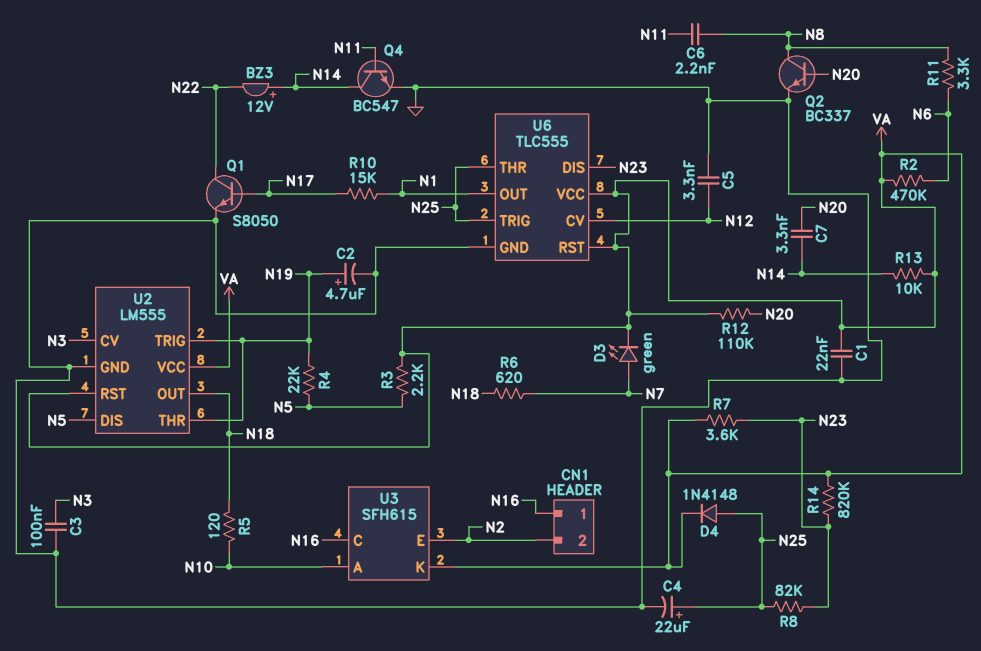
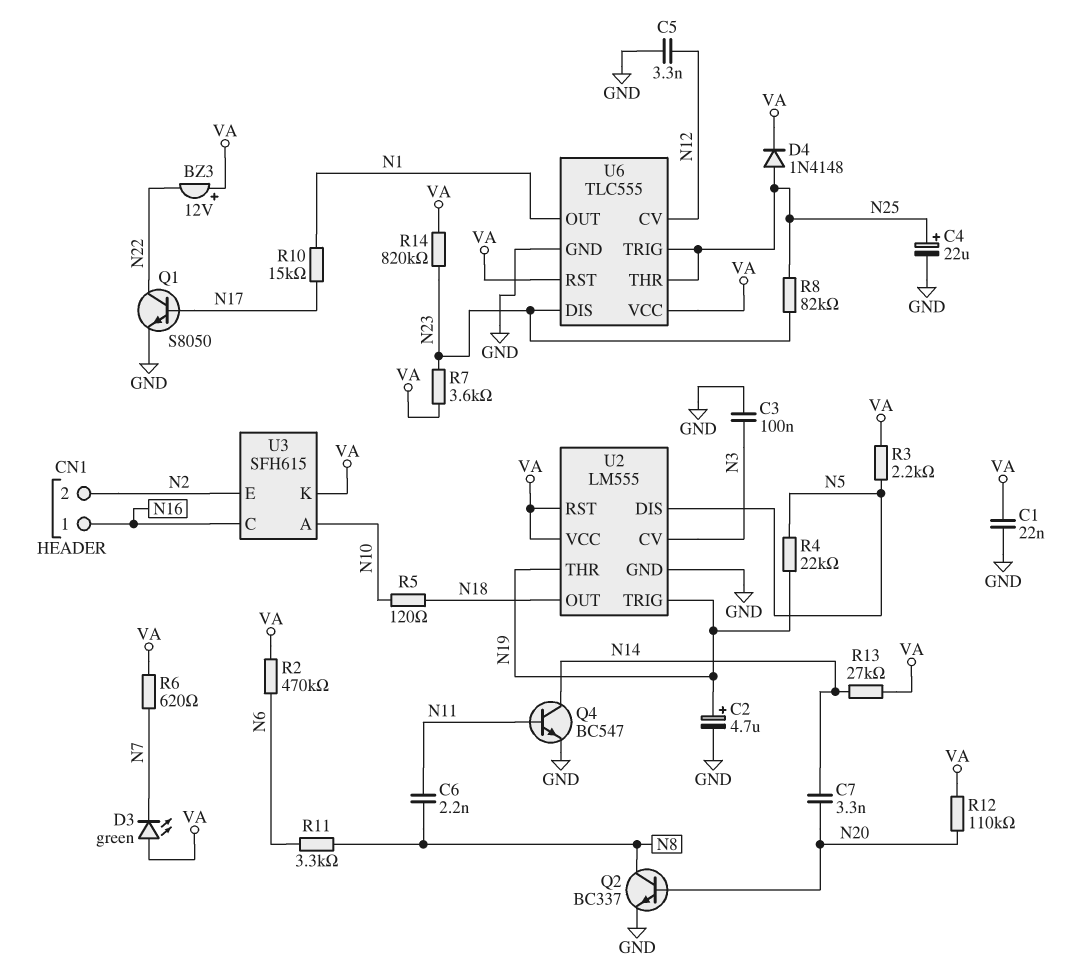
BZ3: buzzer 12V (plus N14, minus N22) -> buzzer 12V (plus VA, minus N22)
D3: LED green (A N7, K VA) -> LED green (A VA, K N7)
R6: 620 (N7, N18) -> 620 (N7, VA)
R13: 10k (N14, VA) -> 27k (N14, VA)

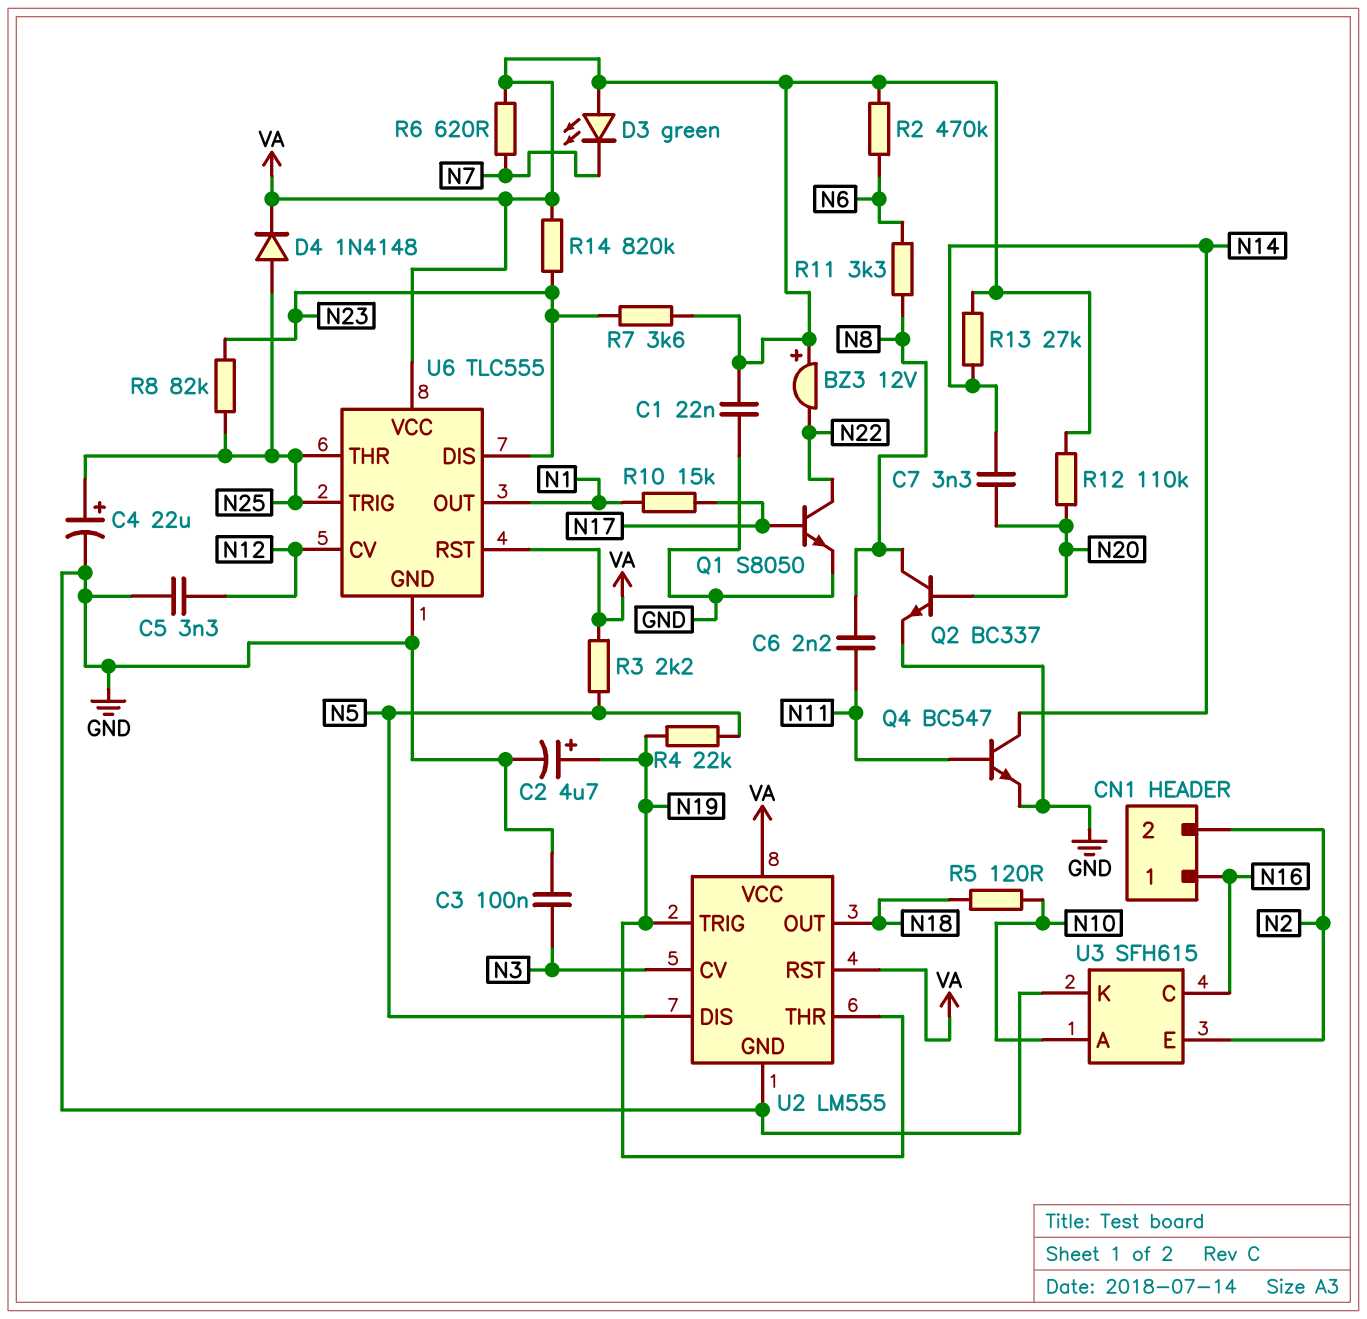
U3 pin K: VA -> GND

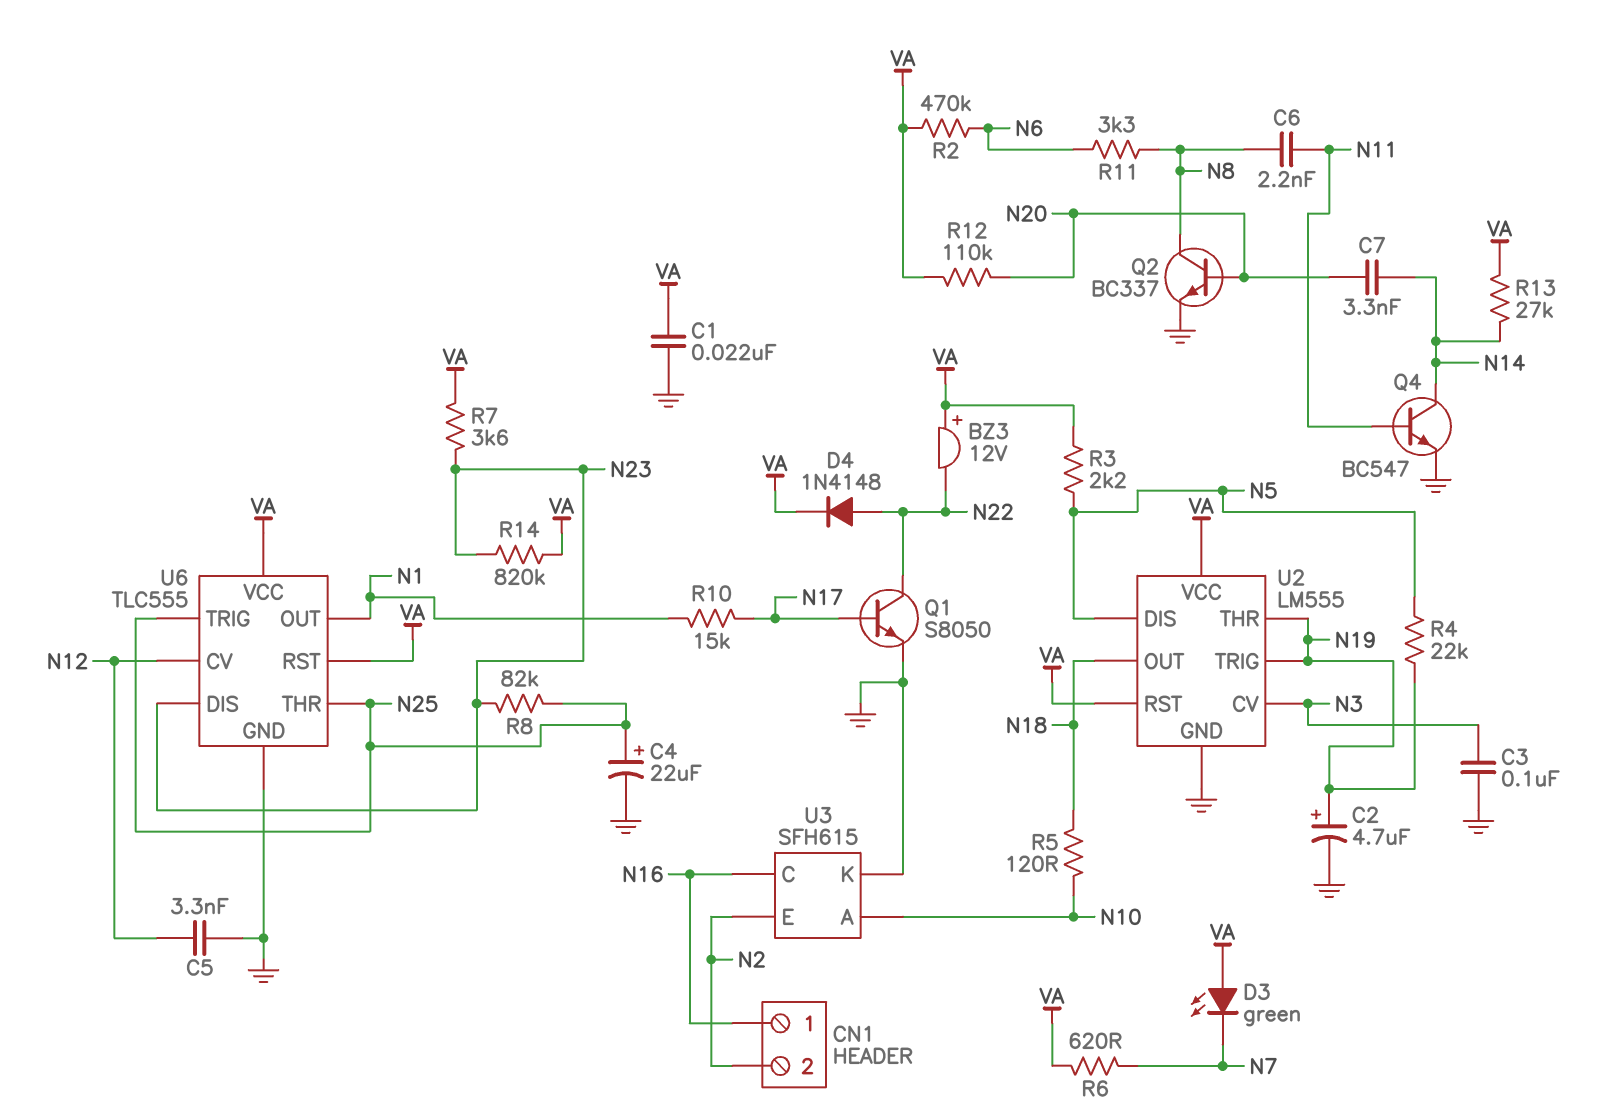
D4: diode 1N4148 (A N25, K VA) -> diode 1N4148 (A N22, K VA)

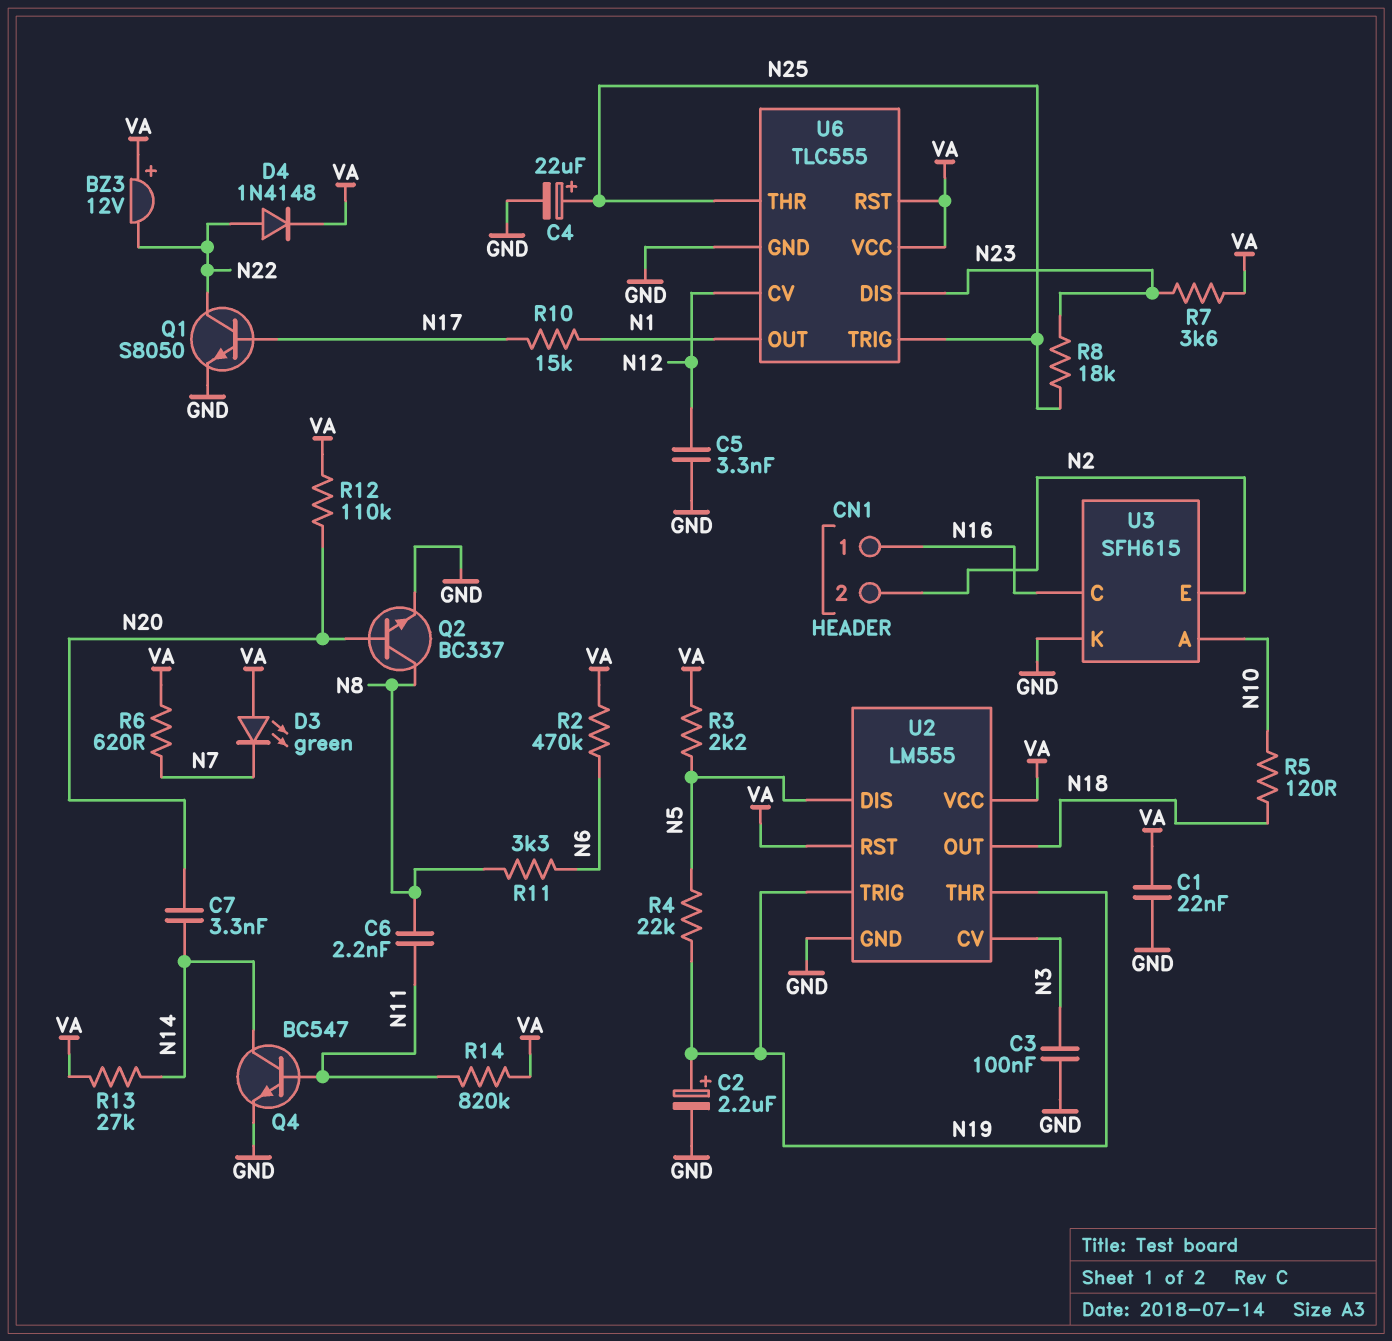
C2: 4.7uF (plus N19, minus GND) -> 2.2uF (plus N19, minus GND)
R8: 82k (N23, N25) -> 18k (N23, N25)
R14: 820k (N23, VA) -> 820k (N11, VA)

